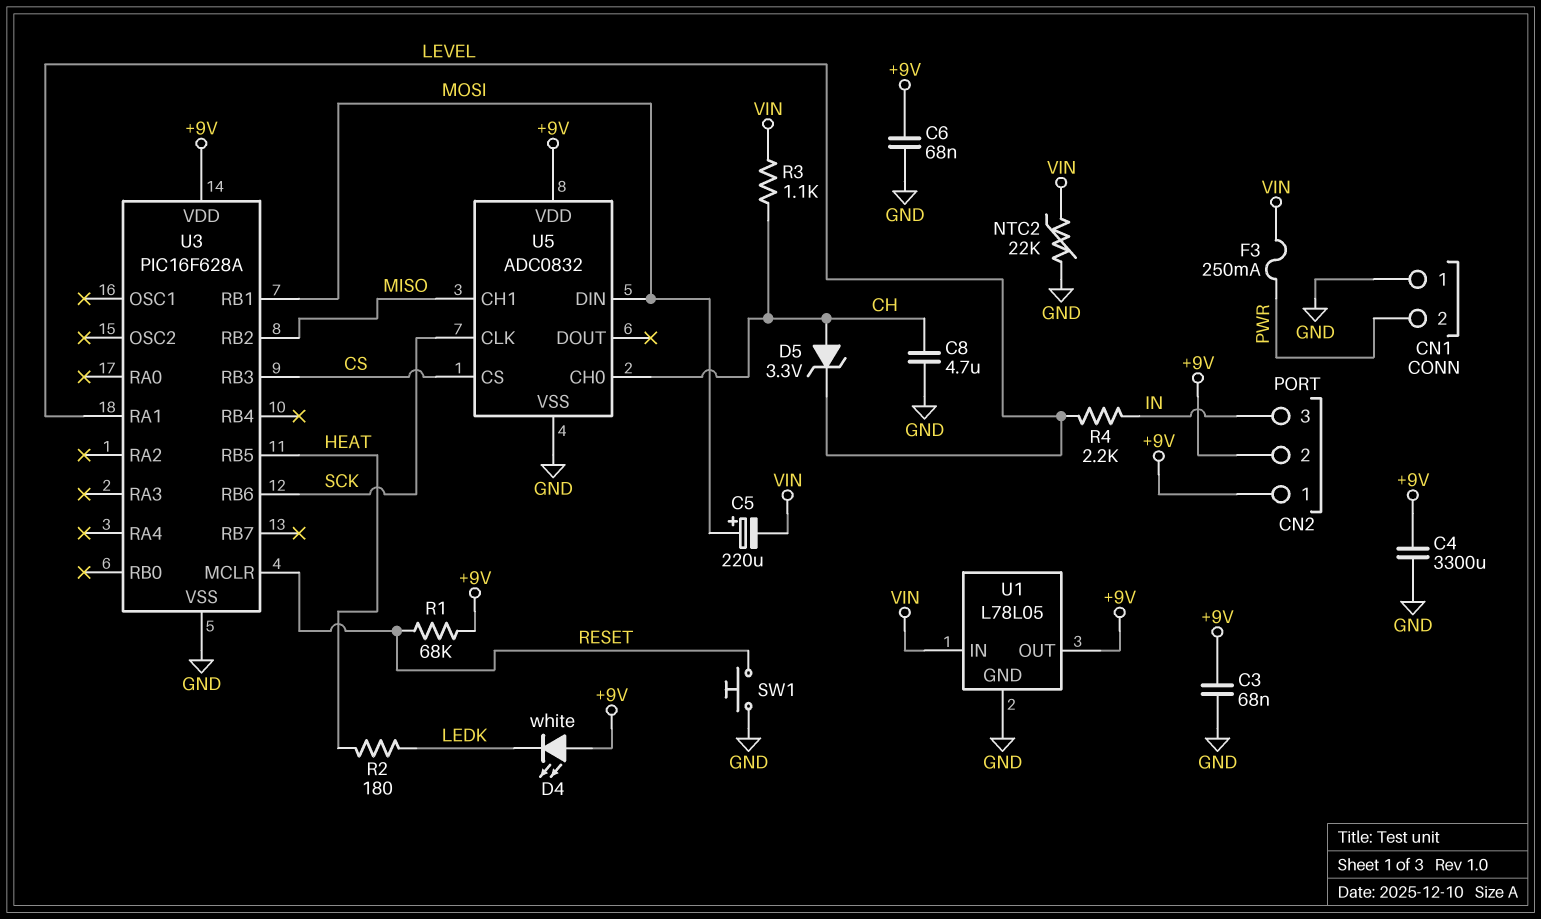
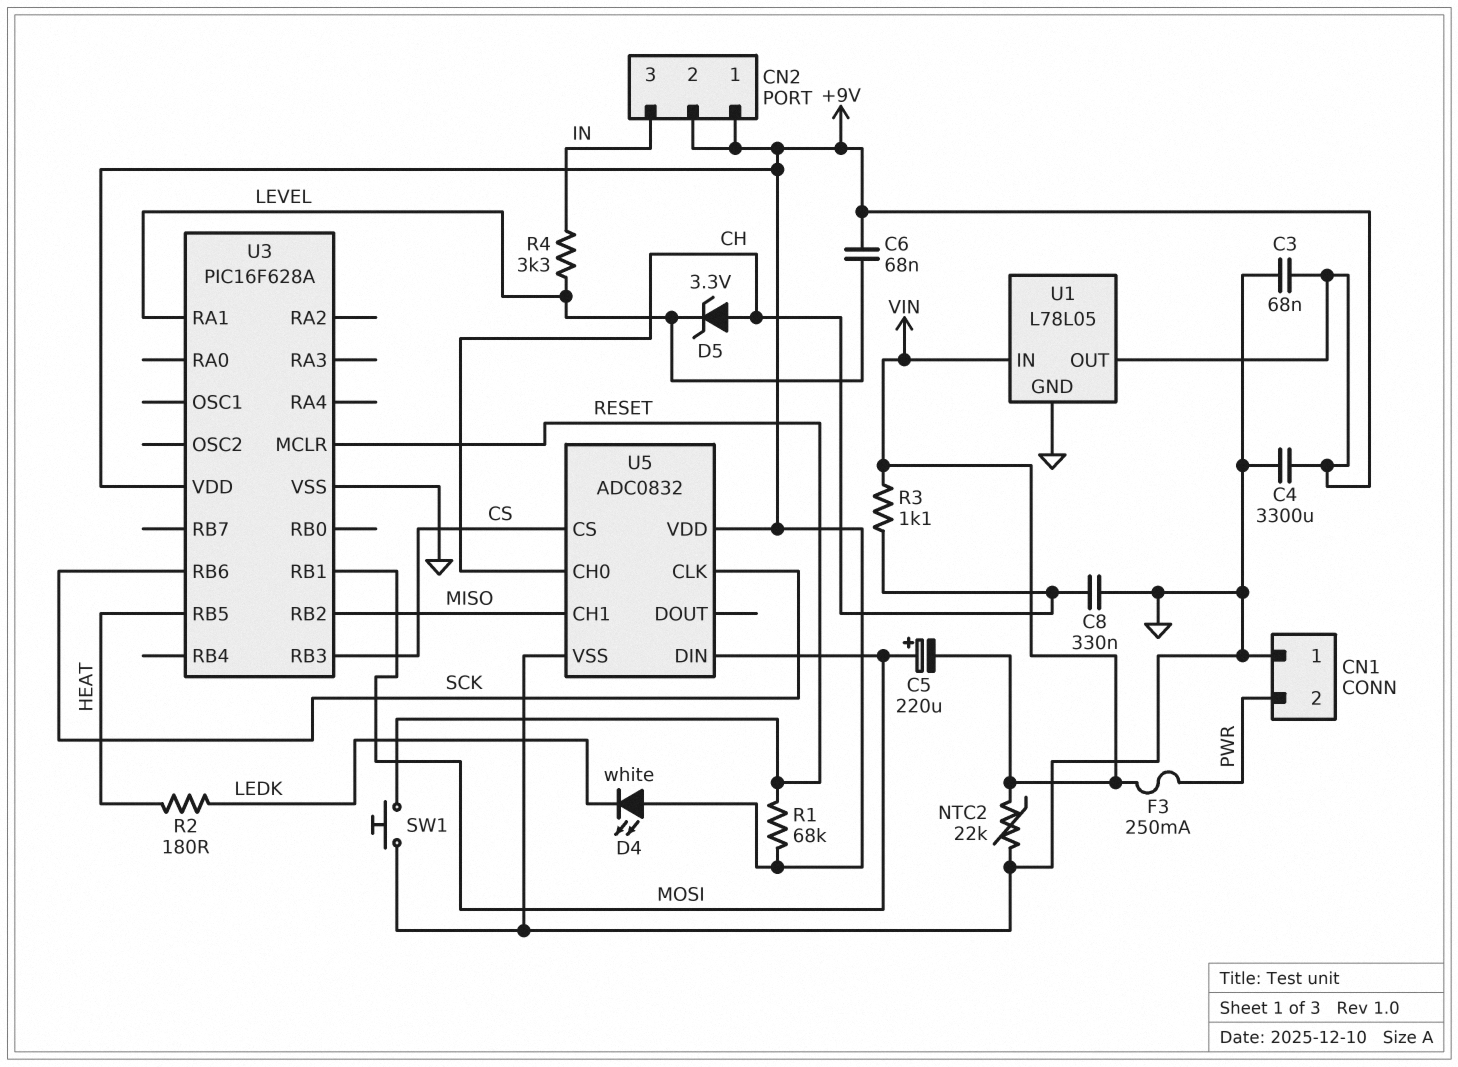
C6: 68nF (+9V, GND) -> 68nF (+9V, LEVEL)
C8: 4.7uF (CH, GND) -> 330nF (CH, GND)
R4: 2.2k (IN, LEVEL) -> 3.3k (IN, LEVEL)

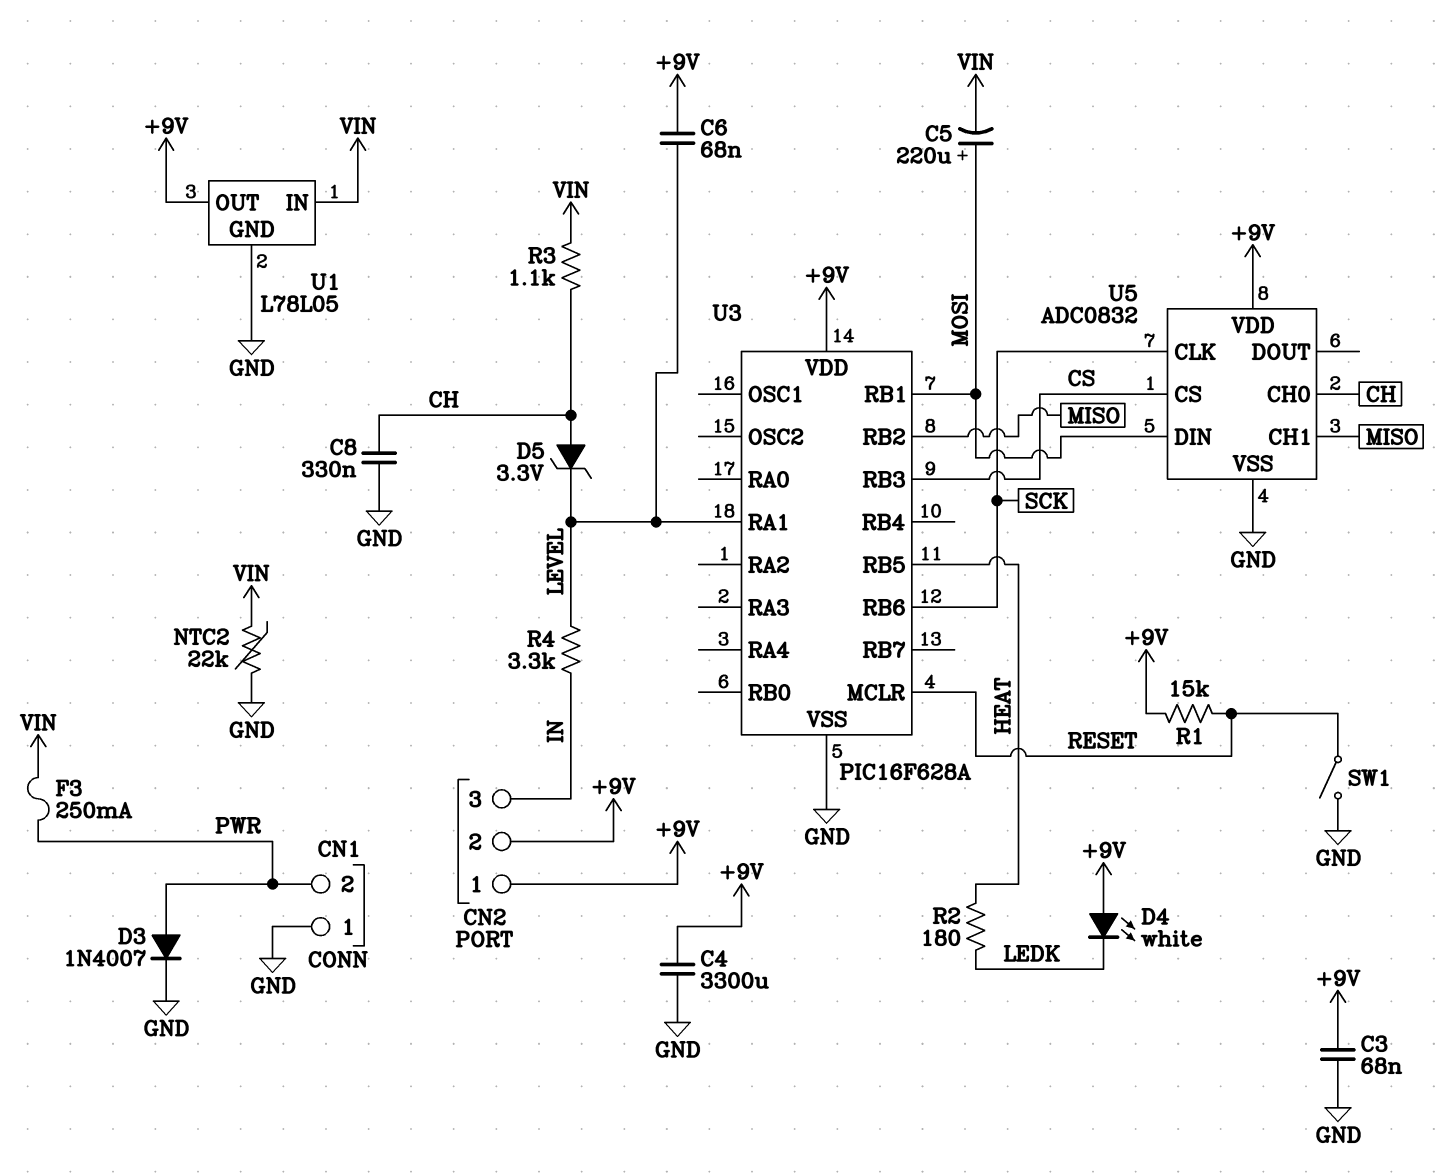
D3: none -> diode 1N4007 (A PWR, K GND)
R1: 68k (+9V, RESET) -> 15k (+9V, RESET)
SW1: button (GND, RESET) -> switch (GND, RESET)

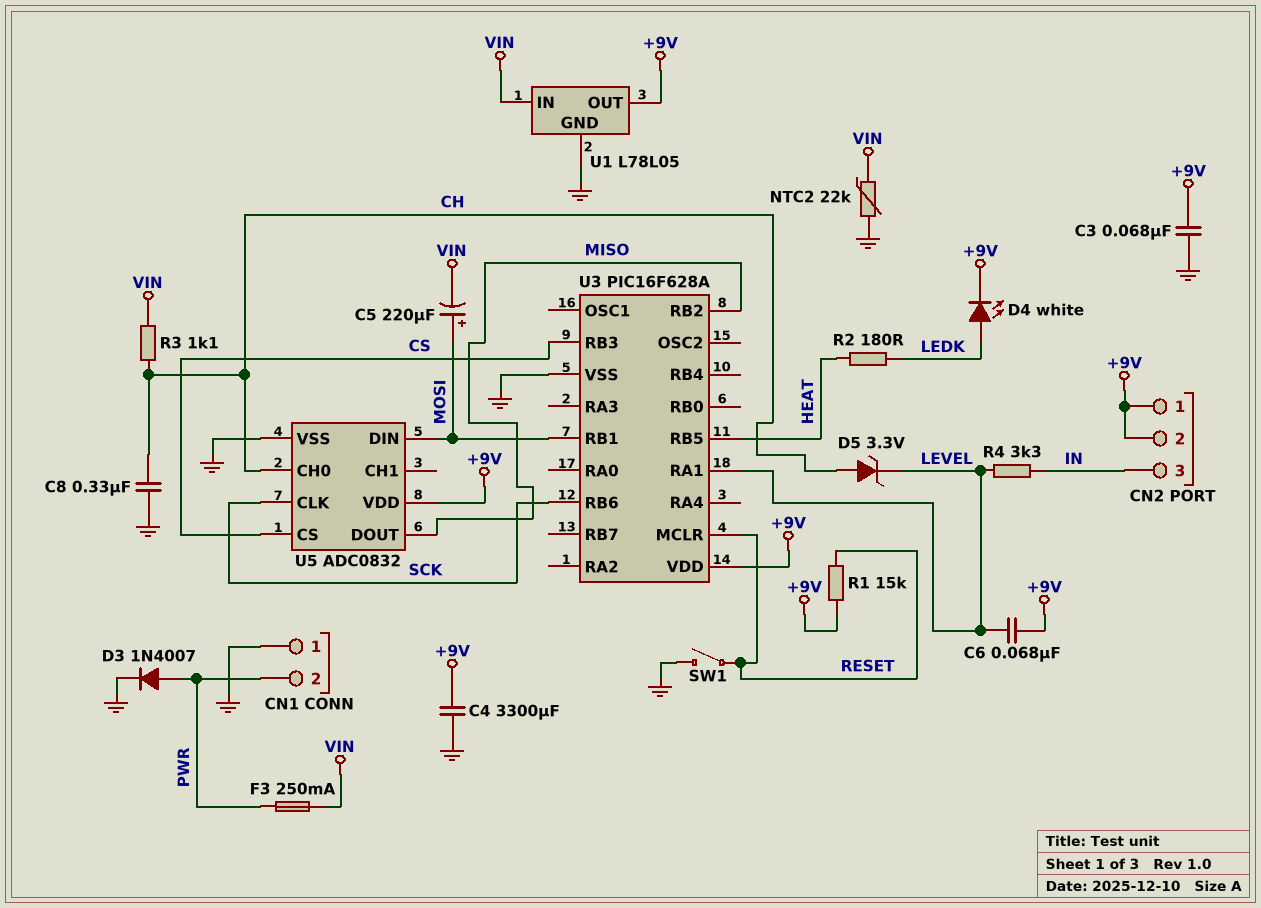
D4: LED white (A +9V, K LEDK) -> LED white (A LEDK, K +9V)
U5 pin CH1: MISO -> none
U5 pin DOUT: none -> MISO

